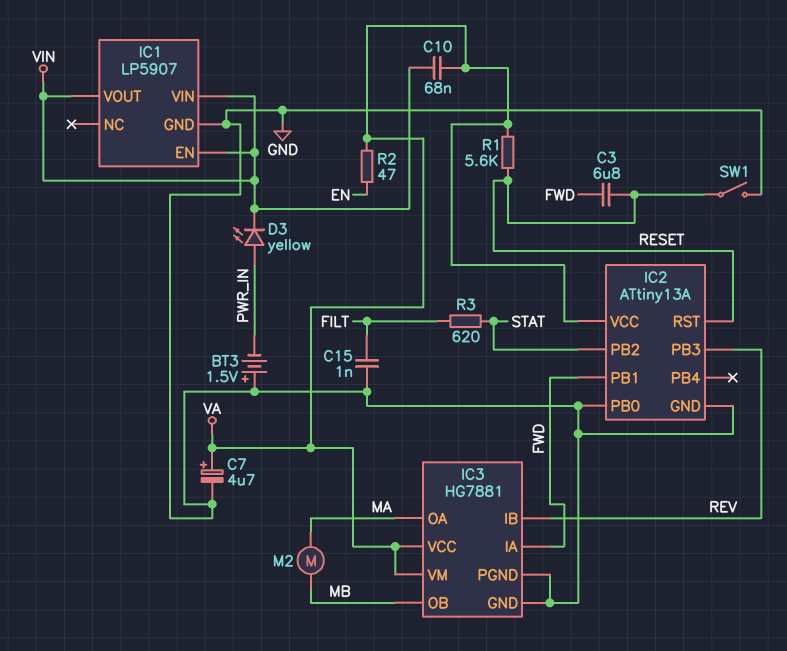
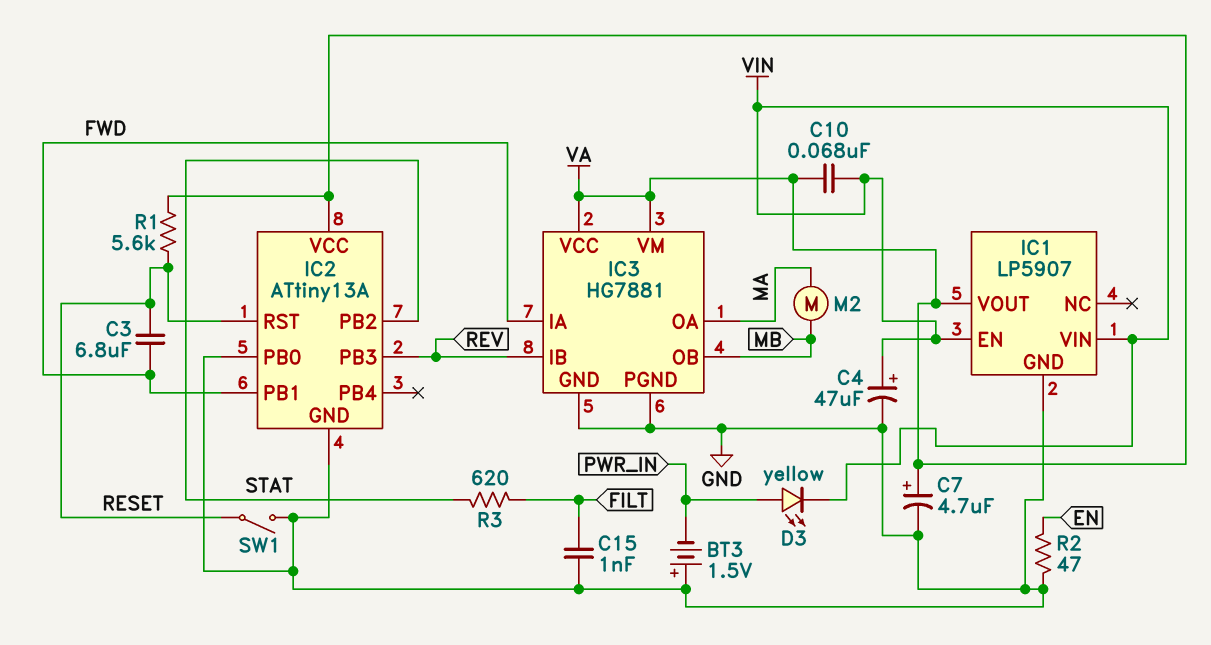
C4: none -> 47uF (plus VIN, minus GND)
IC1 pin VOUT: VIN -> VA
R2: 47 (EN, VA) -> 47 (EN, GND)

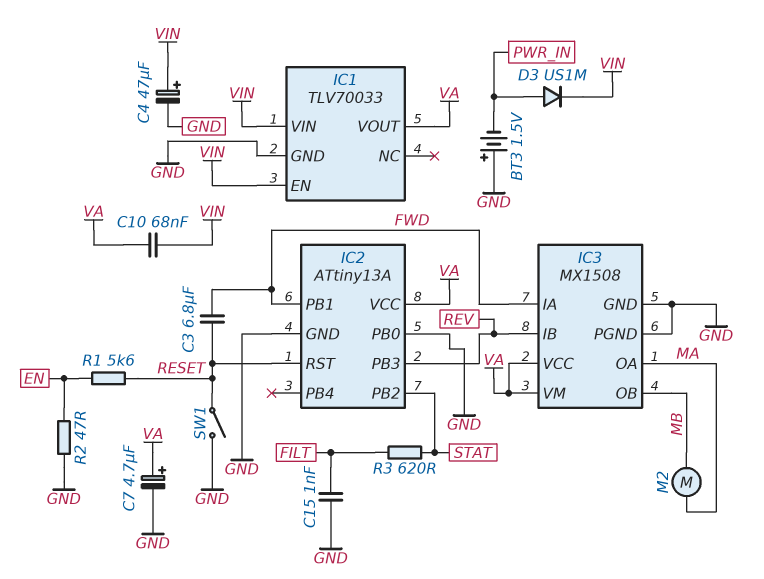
D3: LED yellow (A PWR_IN, K VIN) -> diode US1M (A PWR_IN, K VIN)
IC1: LP5907 -> TLV70033
IC3: HG7881 -> MX1508
R1: 5.6k (RESET, VA) -> 5.6k (EN, RESET)

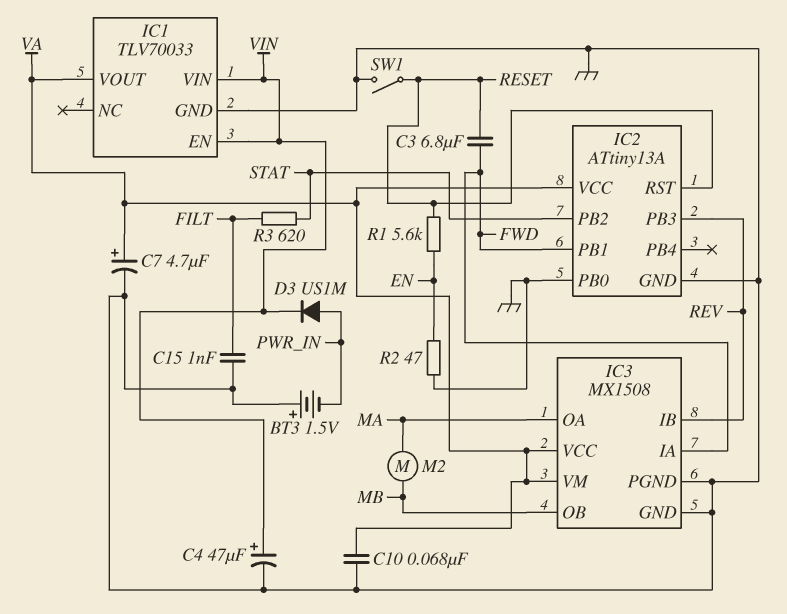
C10: 68nF (VA, VIN) -> 68nF (GND, VA)

